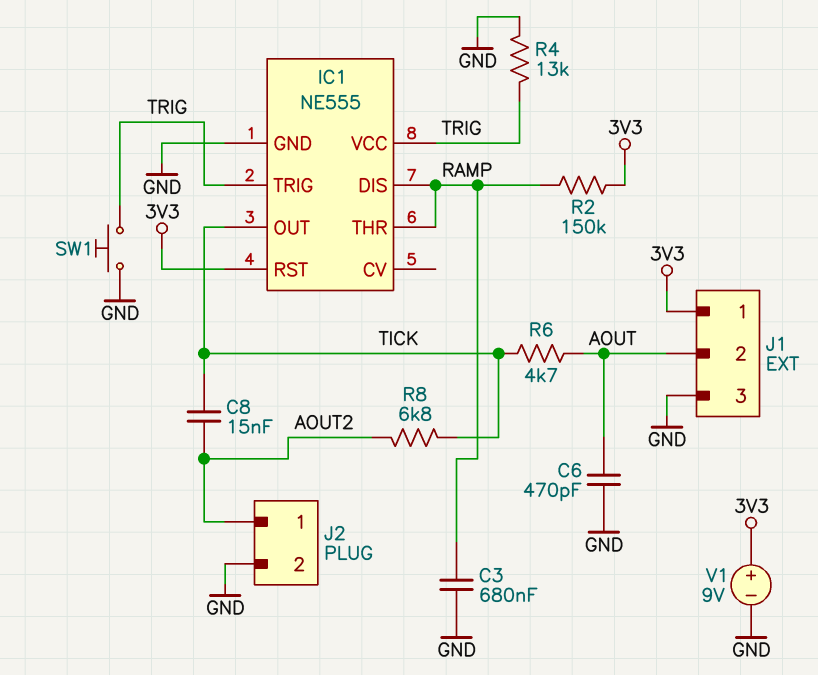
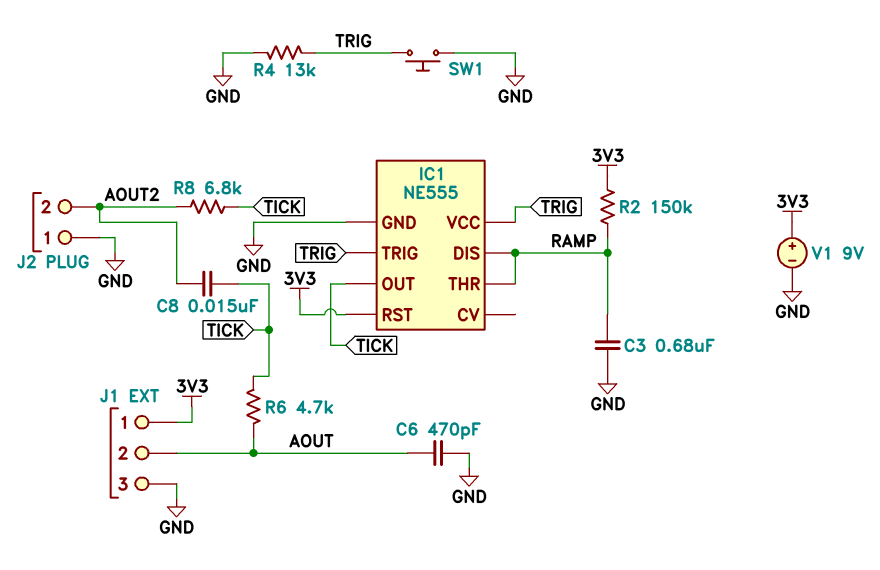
J2 pin 1: AOUT2 -> GND
J2 pin 2: GND -> AOUT2

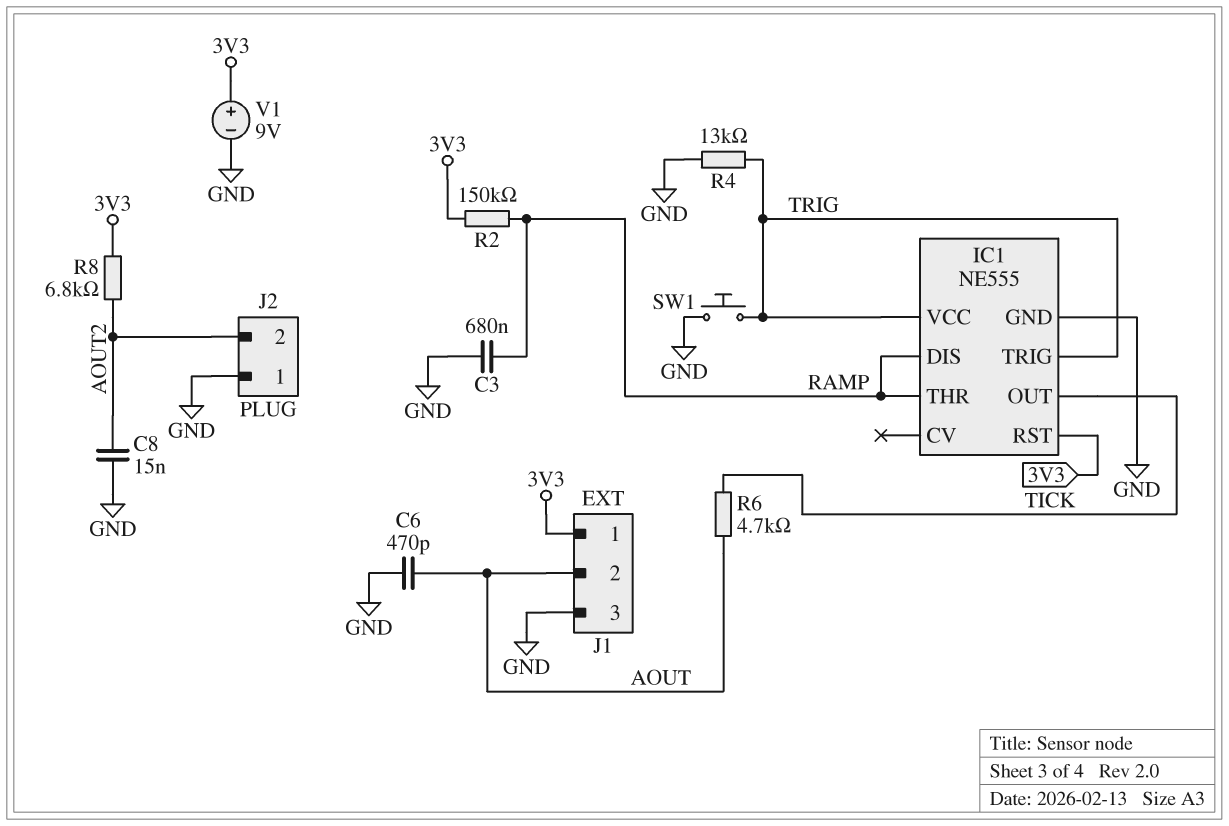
C8: 15nF (AOUT2, TICK) -> 15nF (AOUT2, GND)
R8: 6.8k (AOUT2, TICK) -> 6.8k (3V3, AOUT2)

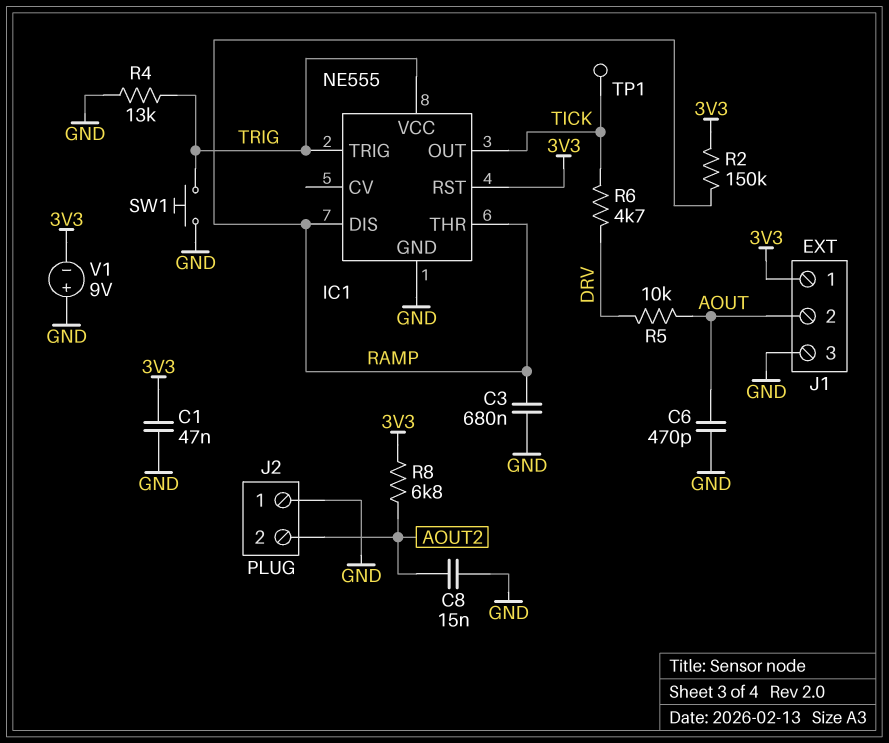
C1: none -> 47nF (3V3, GND)
R5: none -> 10k (AOUT, DRV)
R6: 4.7k (AOUT, TICK) -> 4.7k (DRV, TICK)
TP1: none -> test point (TICK)
V1: 9V (plus 3V3, minus GND) -> 9V (plus GND, minus 3V3)

